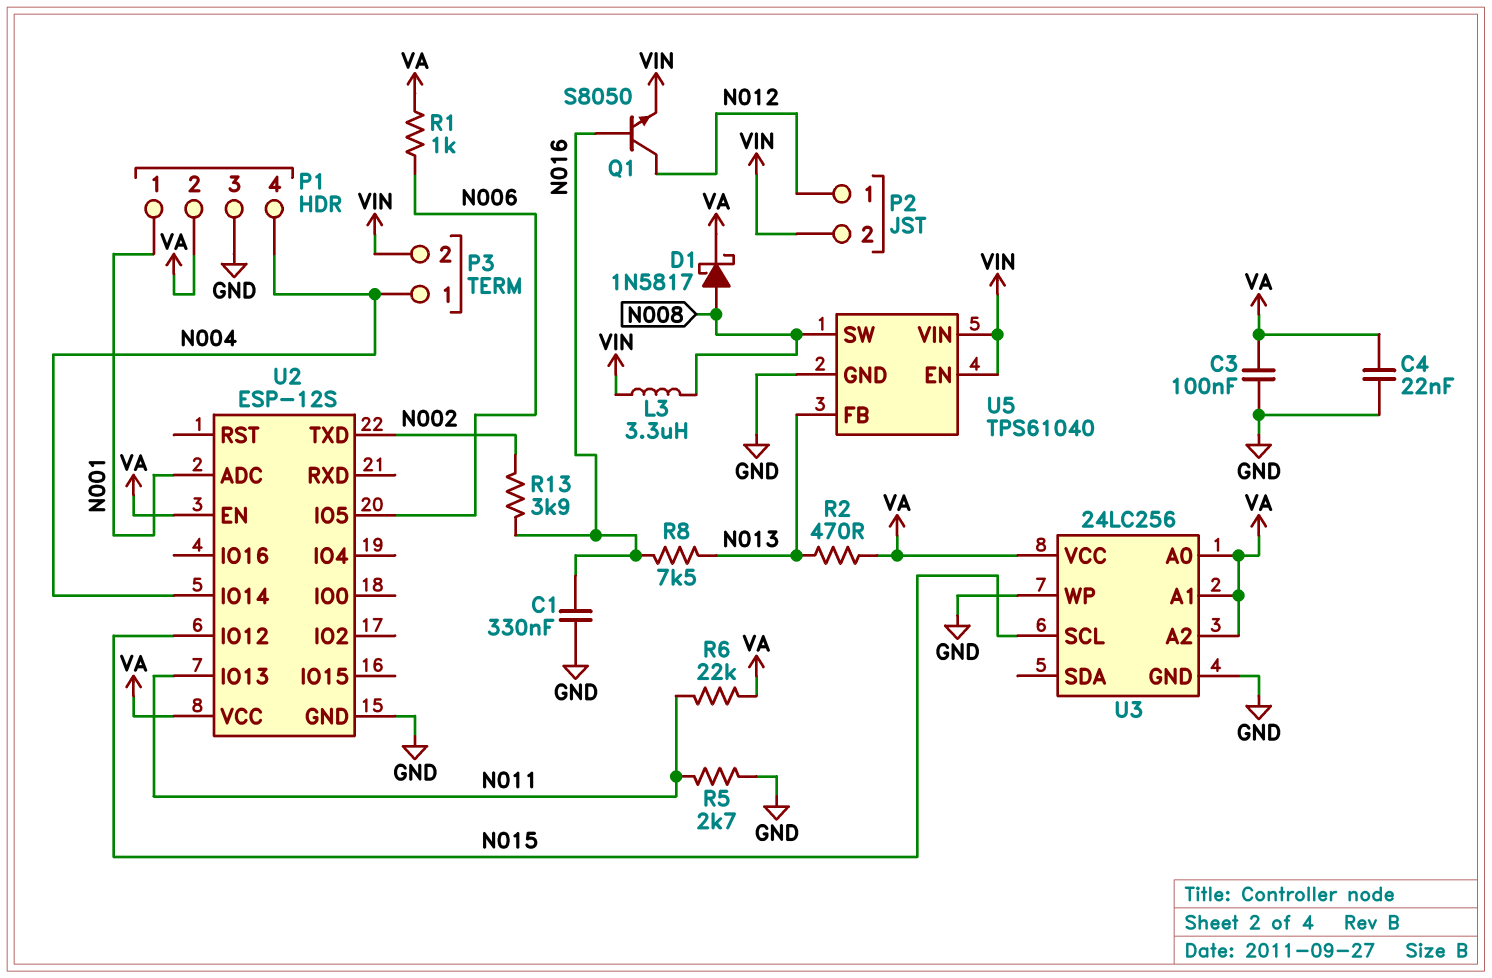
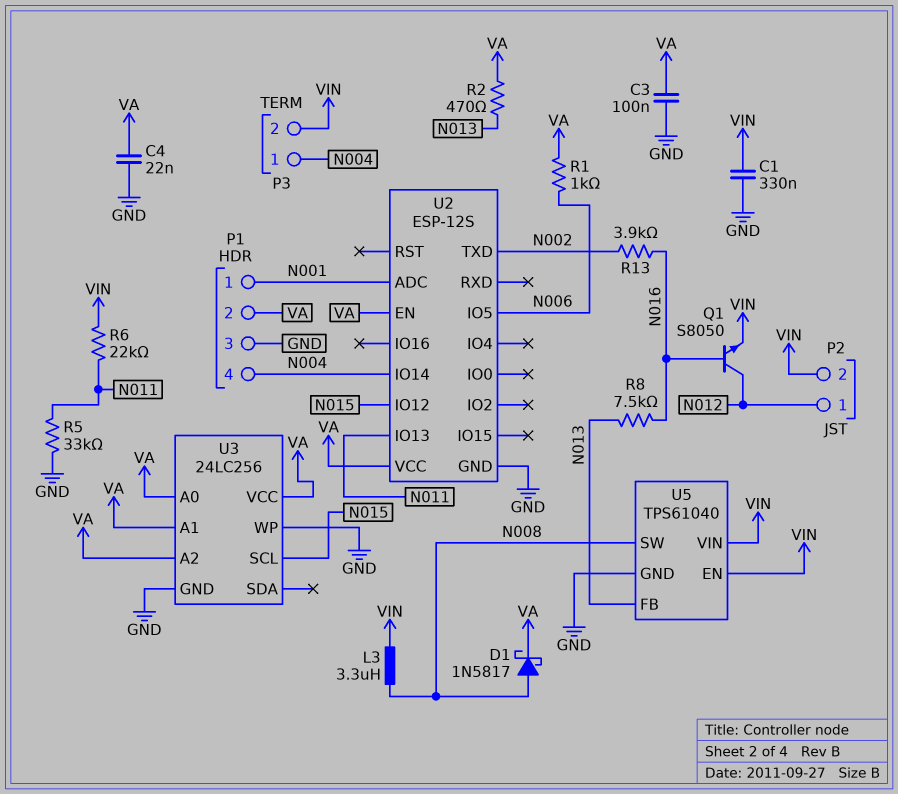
C1: 330nF (GND, N016) -> 330nF (GND, VIN)
R5: 2.7k (GND, N011) -> 33k (GND, N011)
R6: 22k (N011, VA) -> 22k (N011, VIN)

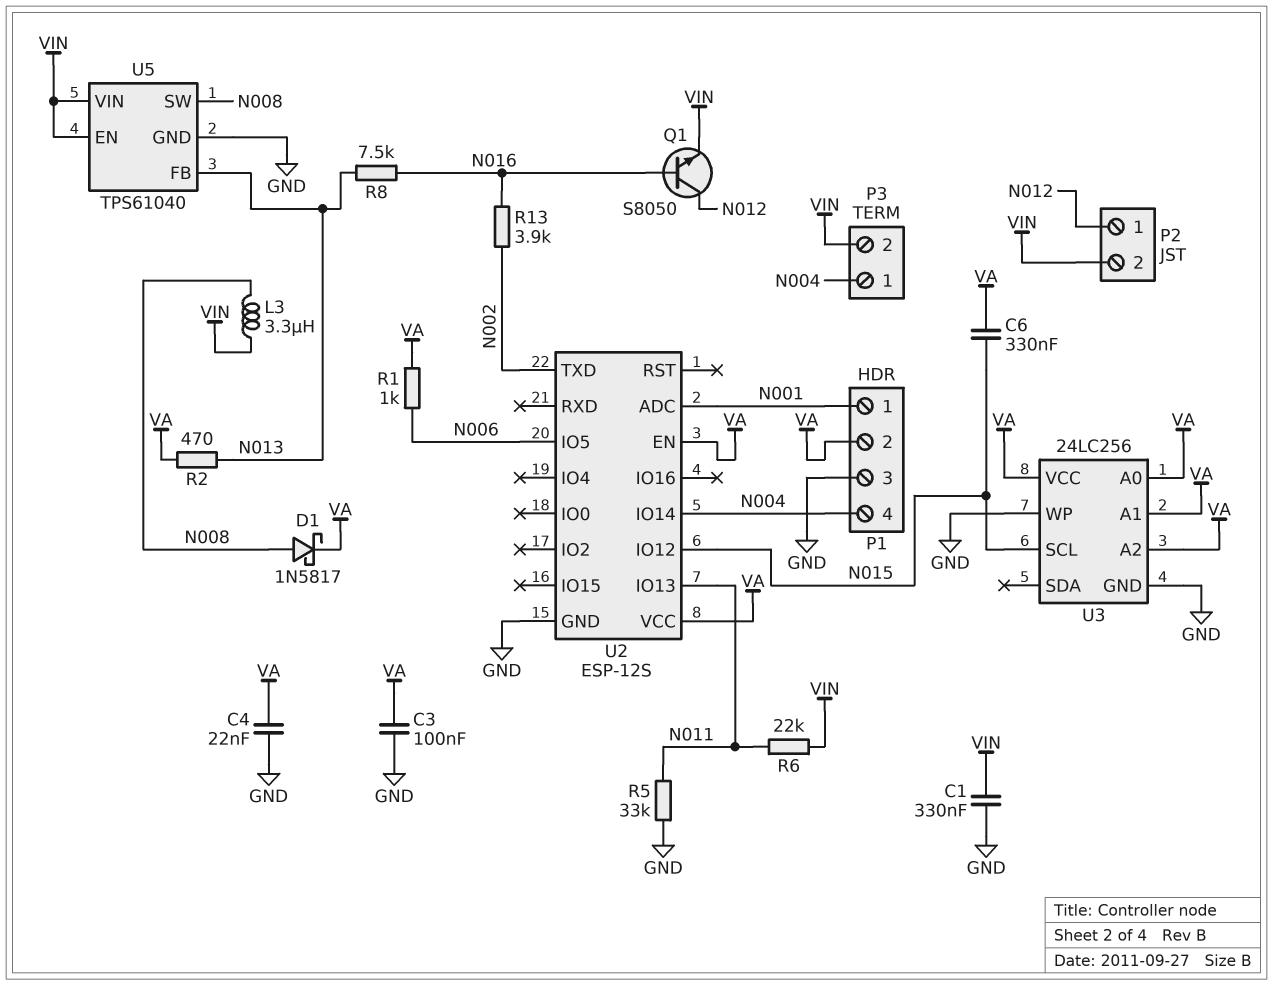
C6: none -> 330nF (N015, VA)

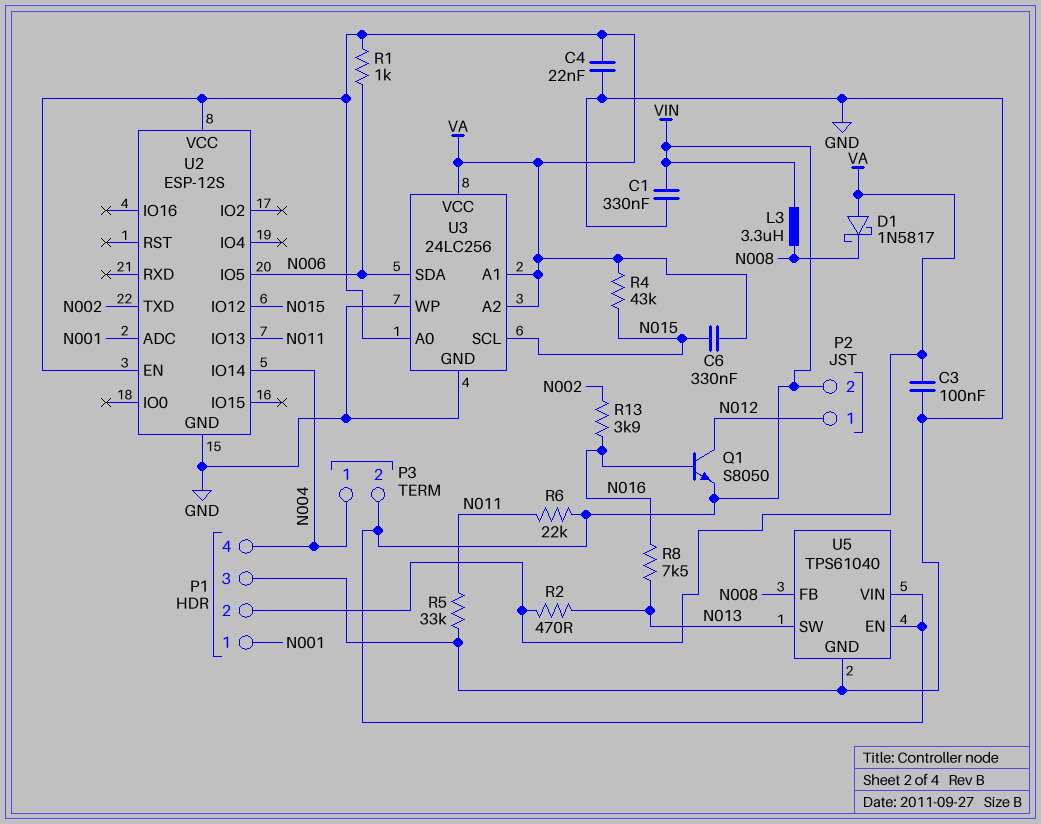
D1: schottky 1N5817 (A N008, K VA) -> schottky 1N5817 (A VA, K N008)
R4: none -> 43k (N015, VA)
U3 pin SDA: none -> N006
U5 pin FB: N013 -> N008
U5 pin SW: N008 -> N013

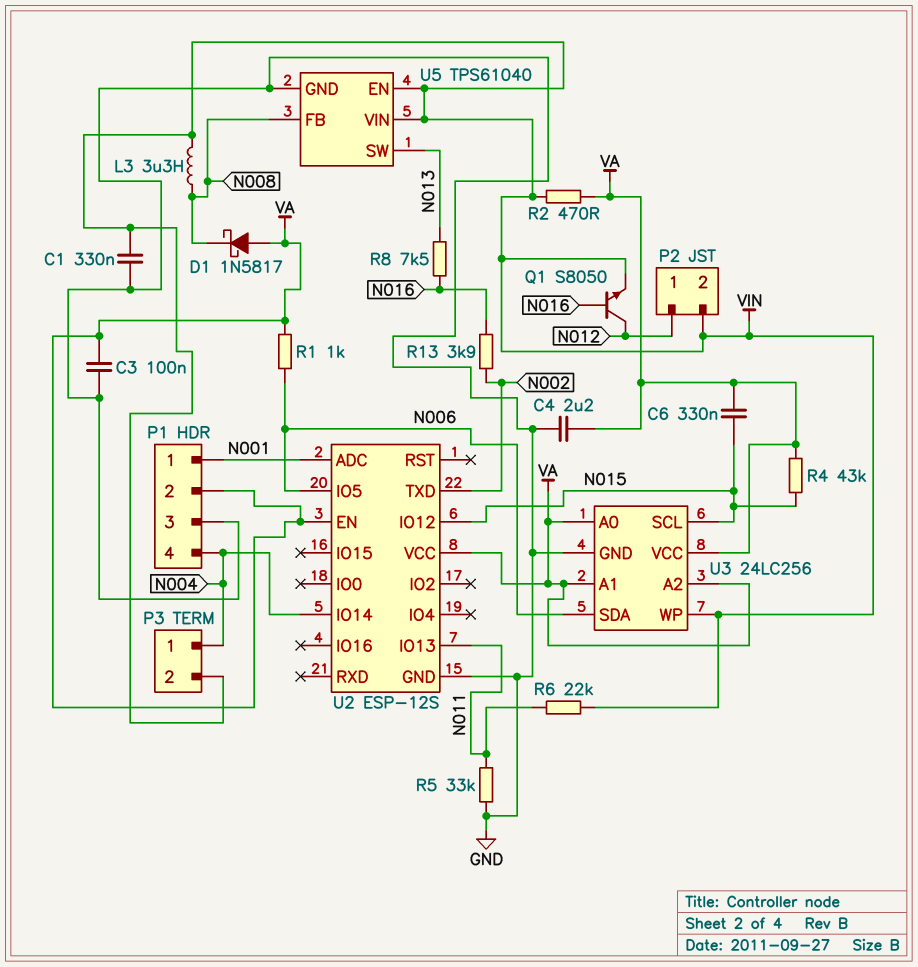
C4: 22nF (GND, VA) -> 2.2uF (GND, VA)
R2: 470 (N013, VA) -> 470 (VA, VIN)
U3 pin WP: GND -> VIN

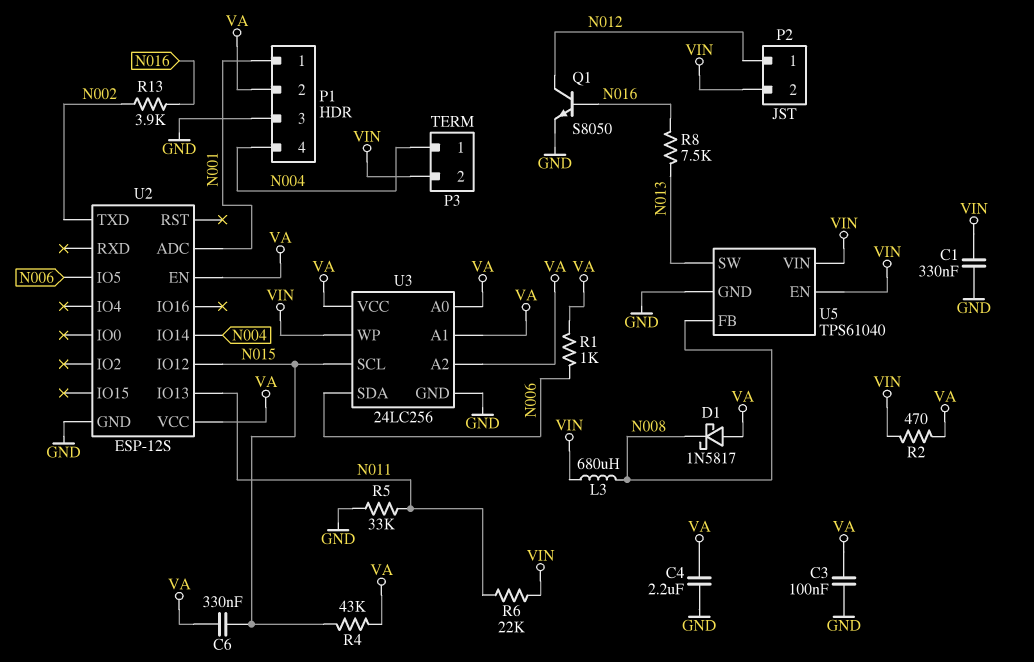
L3: 3.3uH (N008, VIN) -> 680uH (N008, VIN)
Q1: NPN S8050 (B N016, C N012, E VIN) -> NPN S8050 (B N016, C N012, E GND)

